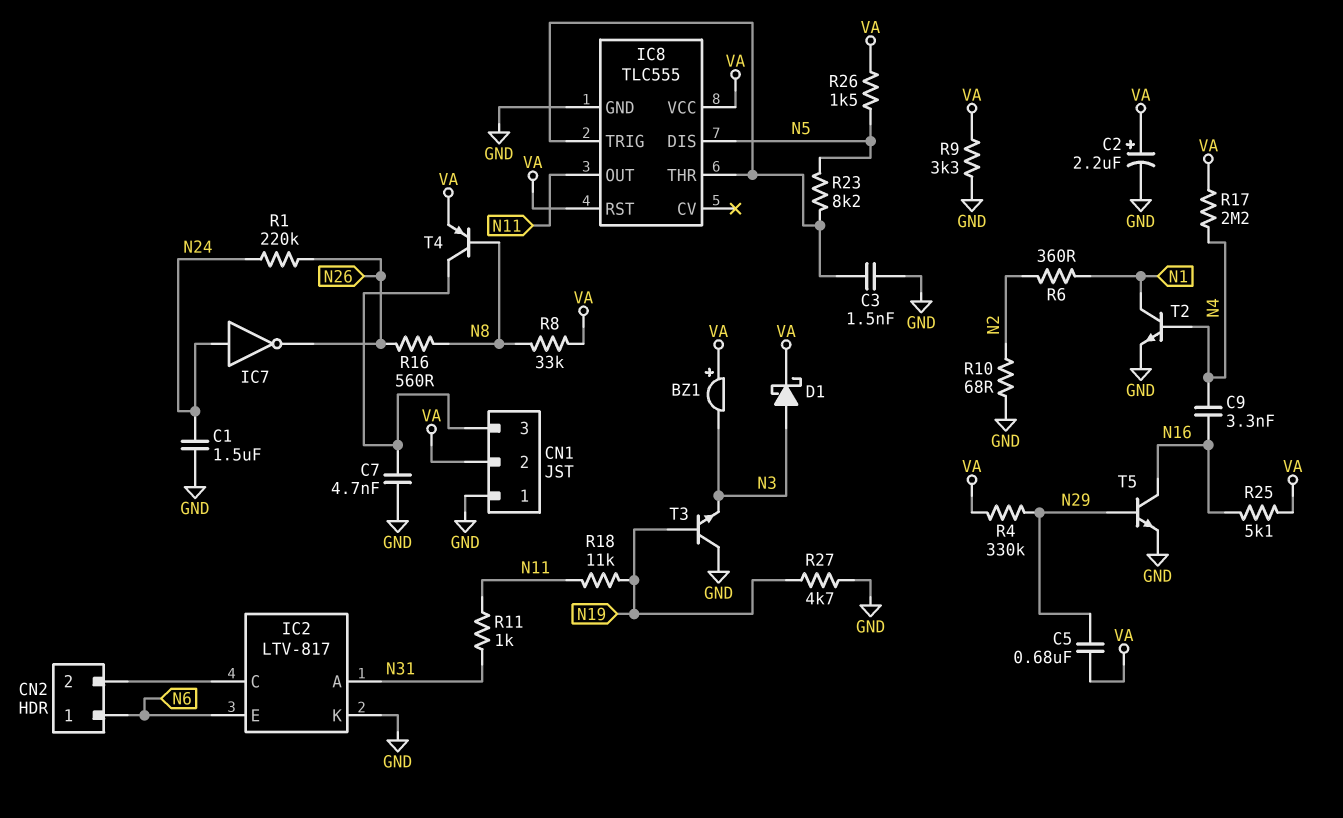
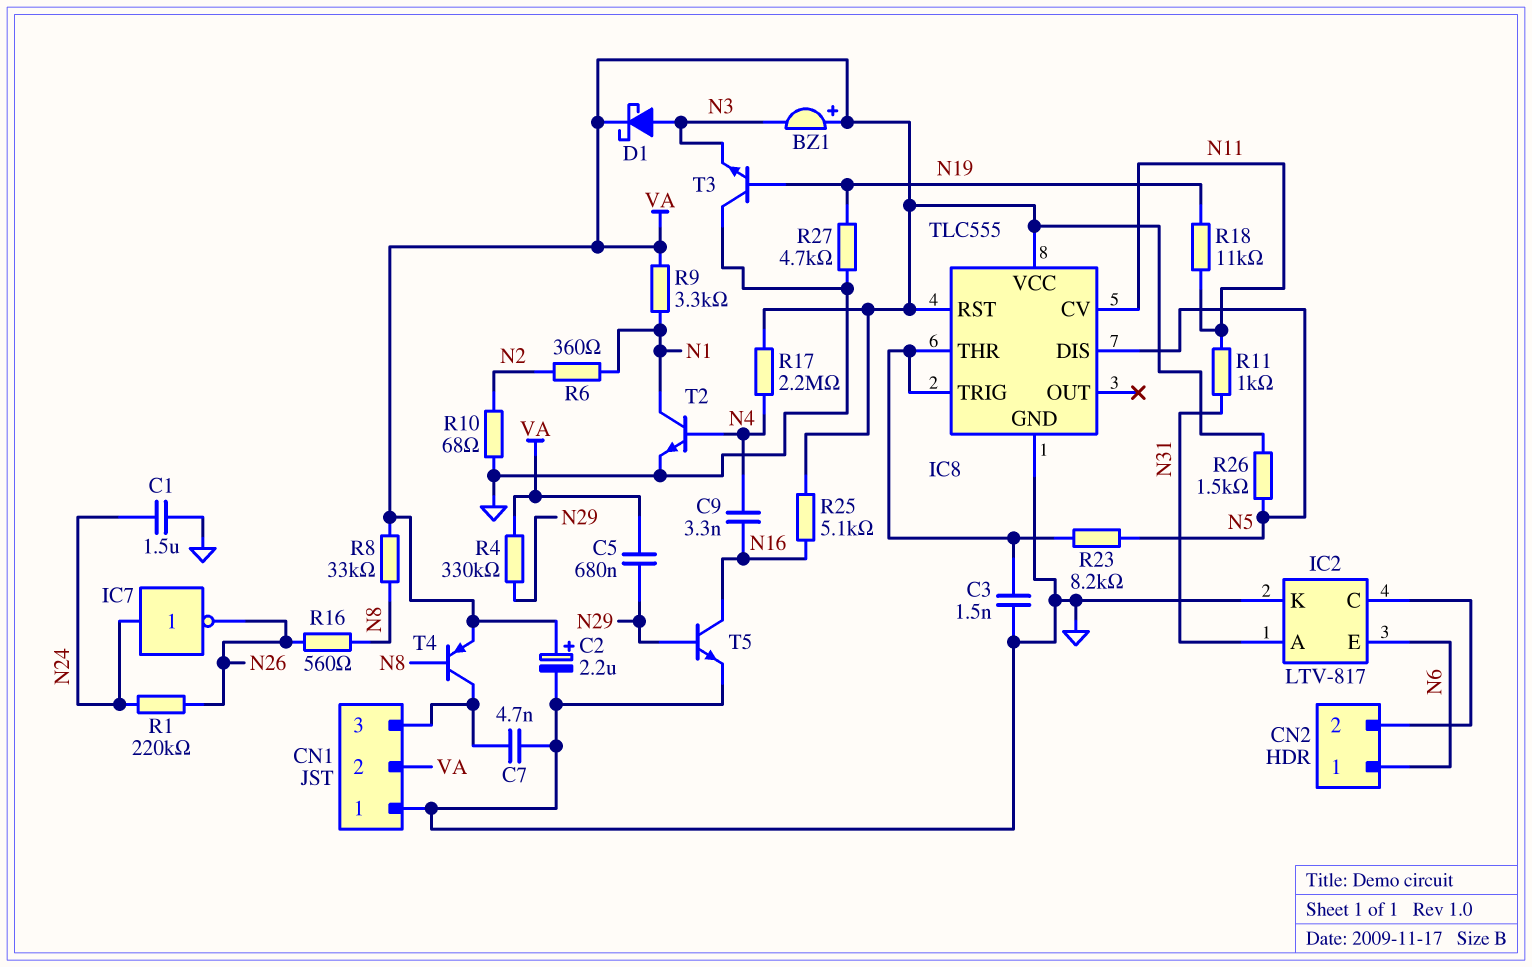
IC8 pin CV: none -> N11
IC8 pin OUT: N11 -> none
R9: 3.3k (GND, VA) -> 3.3k (N1, VA)

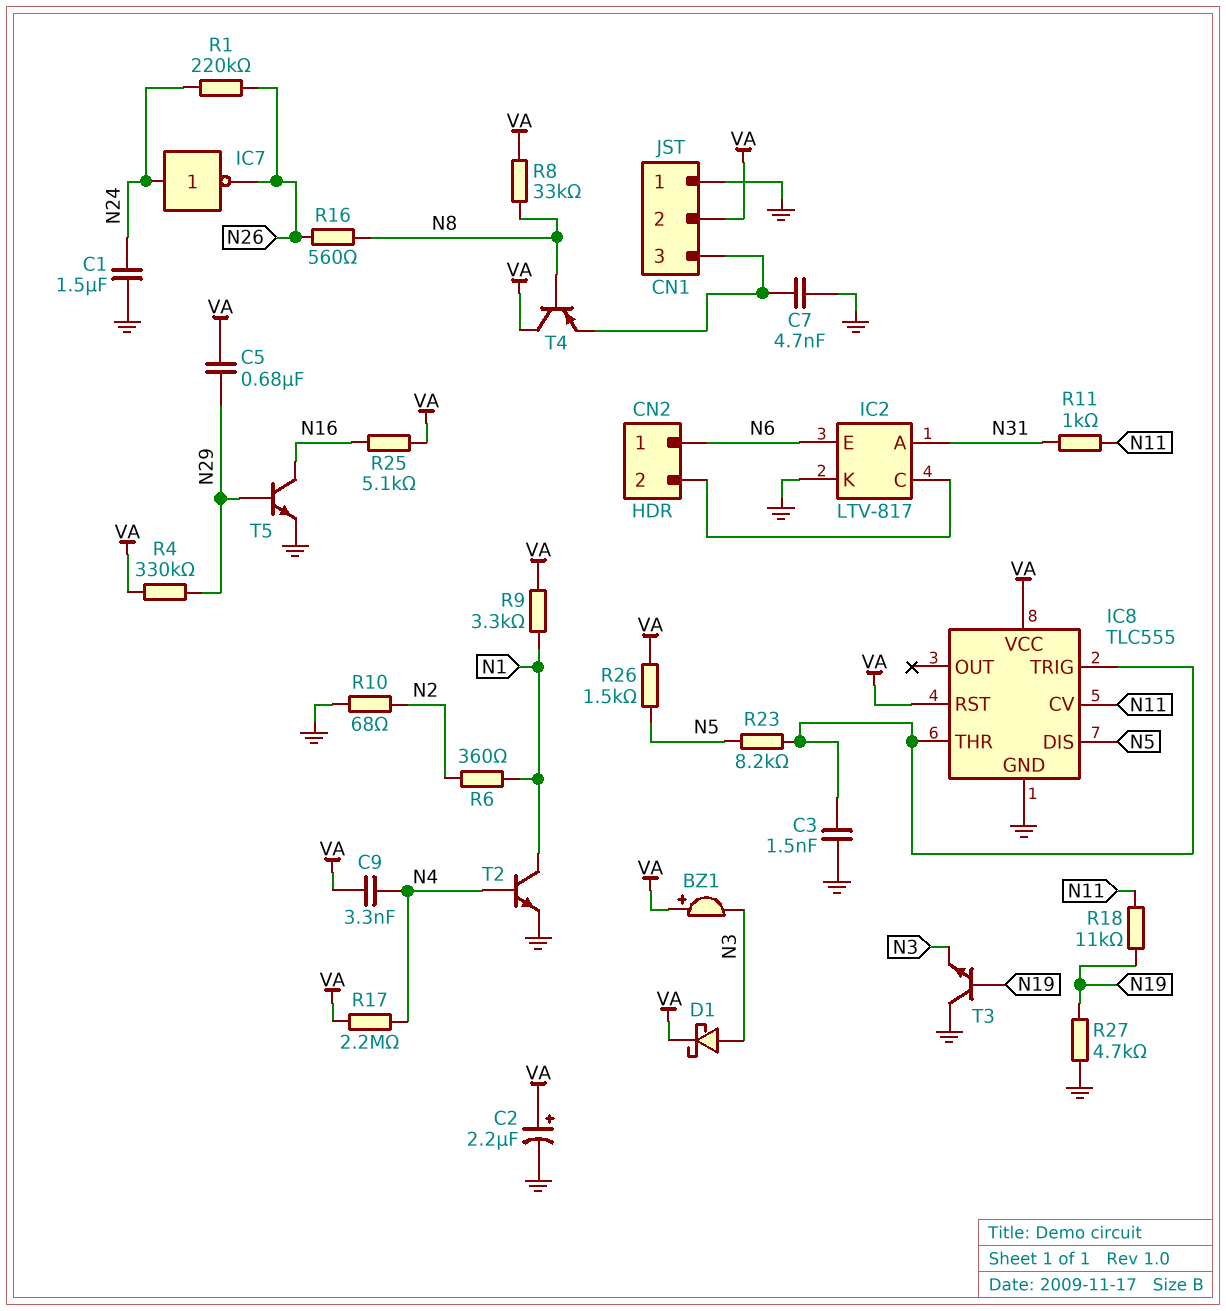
C9: 3.3nF (N4, N16) -> 3.3nF (N4, VA)
T4: PNP (B N8, C CN1/3, E VA) -> PNP (B N8, C VA, E CN1/3)

